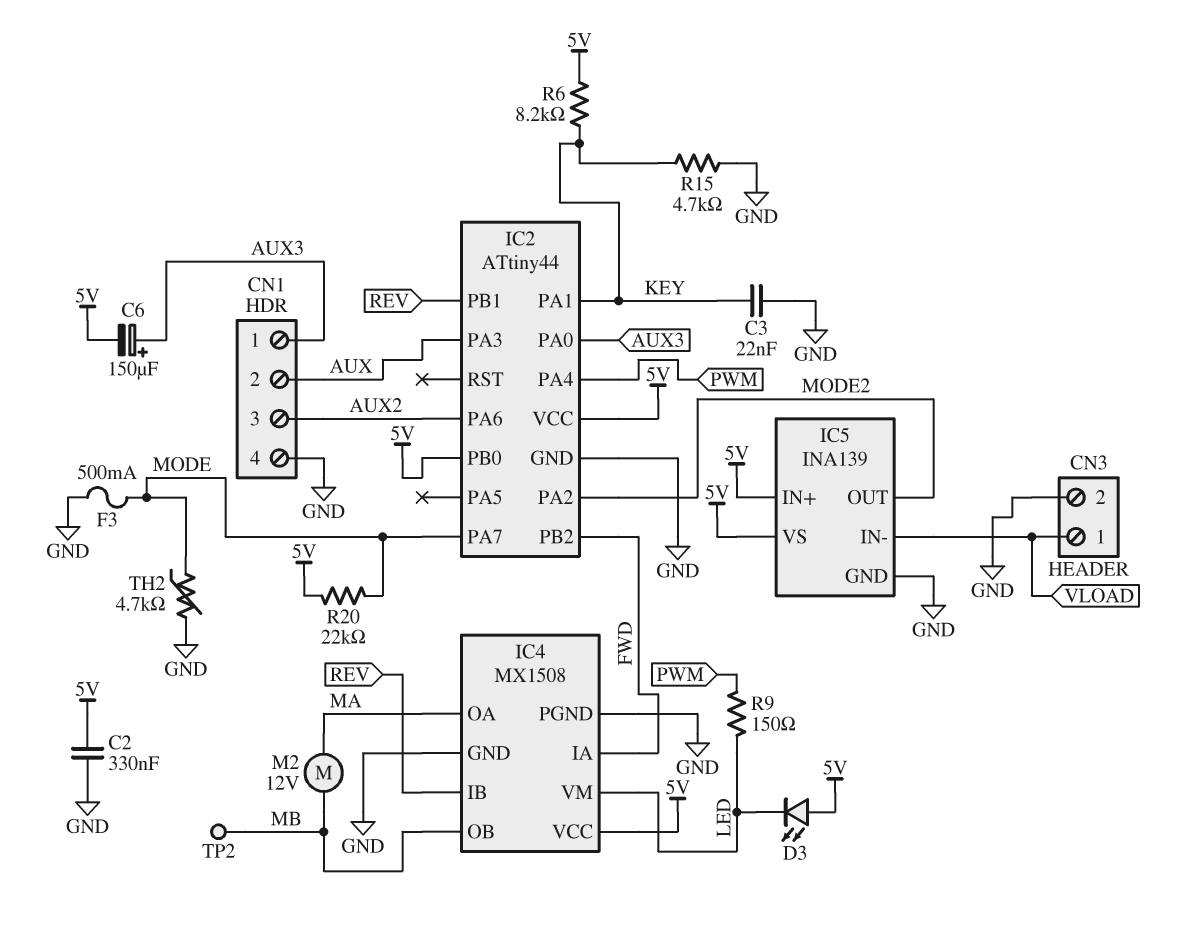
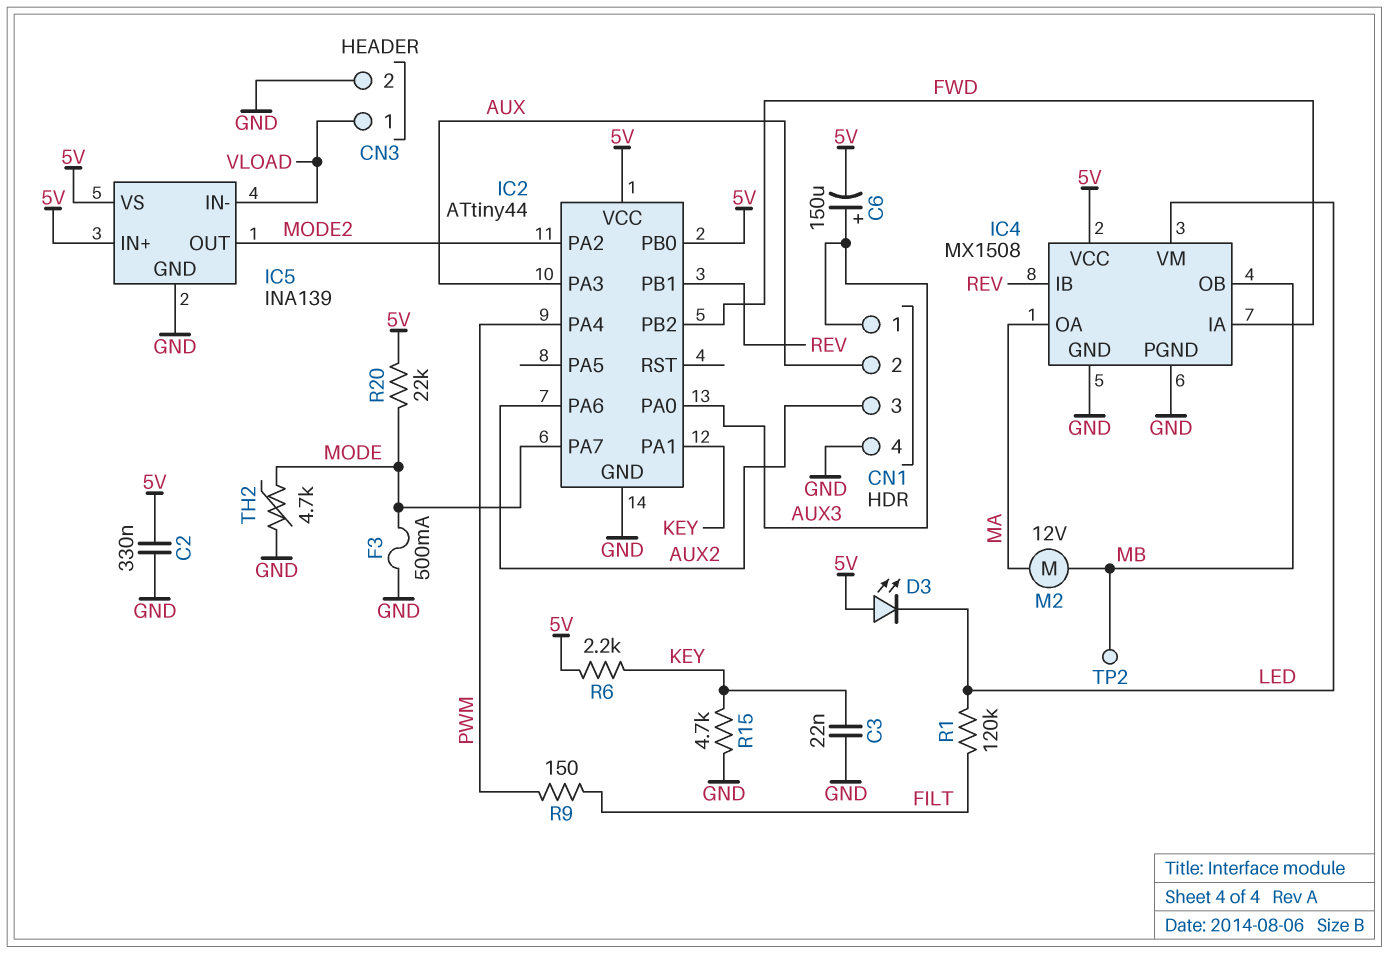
R1: none -> 120k (FILT, LED)
R6: 8.2k (5V, KEY) -> 2.2k (5V, KEY)
R9: 150 (LED, PWM) -> 150 (FILT, PWM)

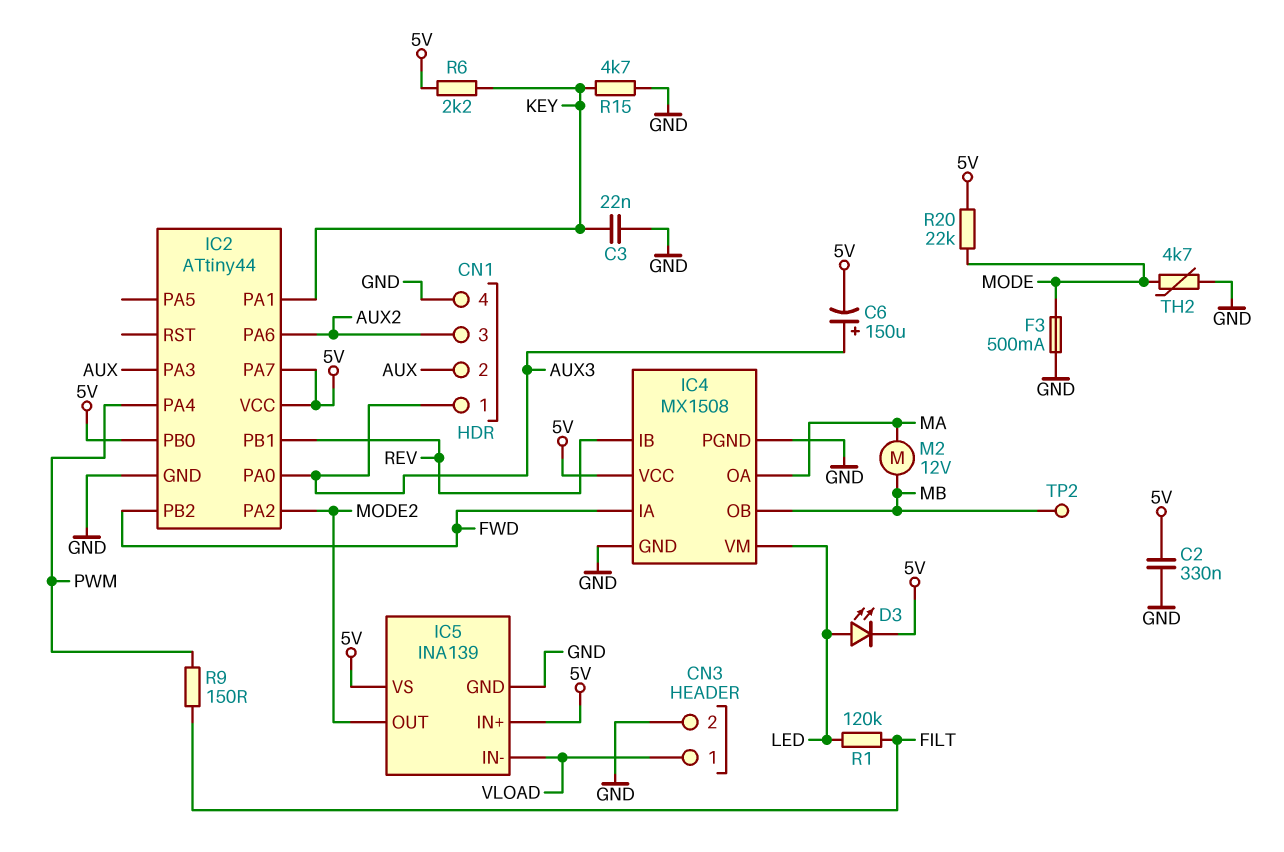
D3: LED (A 5V, K LED) -> LED (A LED, K 5V)
IC2 pin PA7: MODE -> 5V

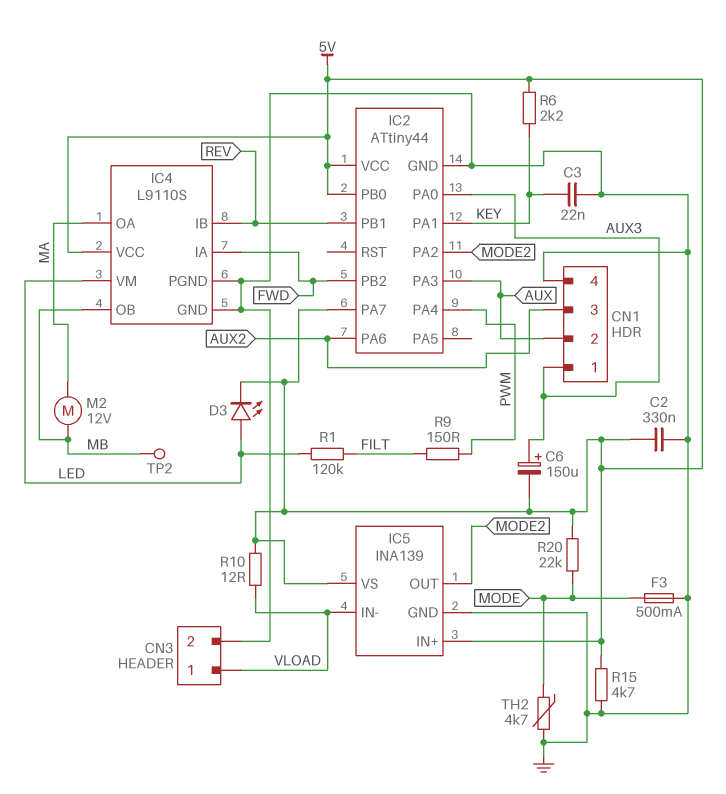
IC4: MX1508 -> L9110S
R10: none -> 12 (5V, VLOAD)
R15: 4.7k (GND, KEY) -> 4.7k (5V, GND)

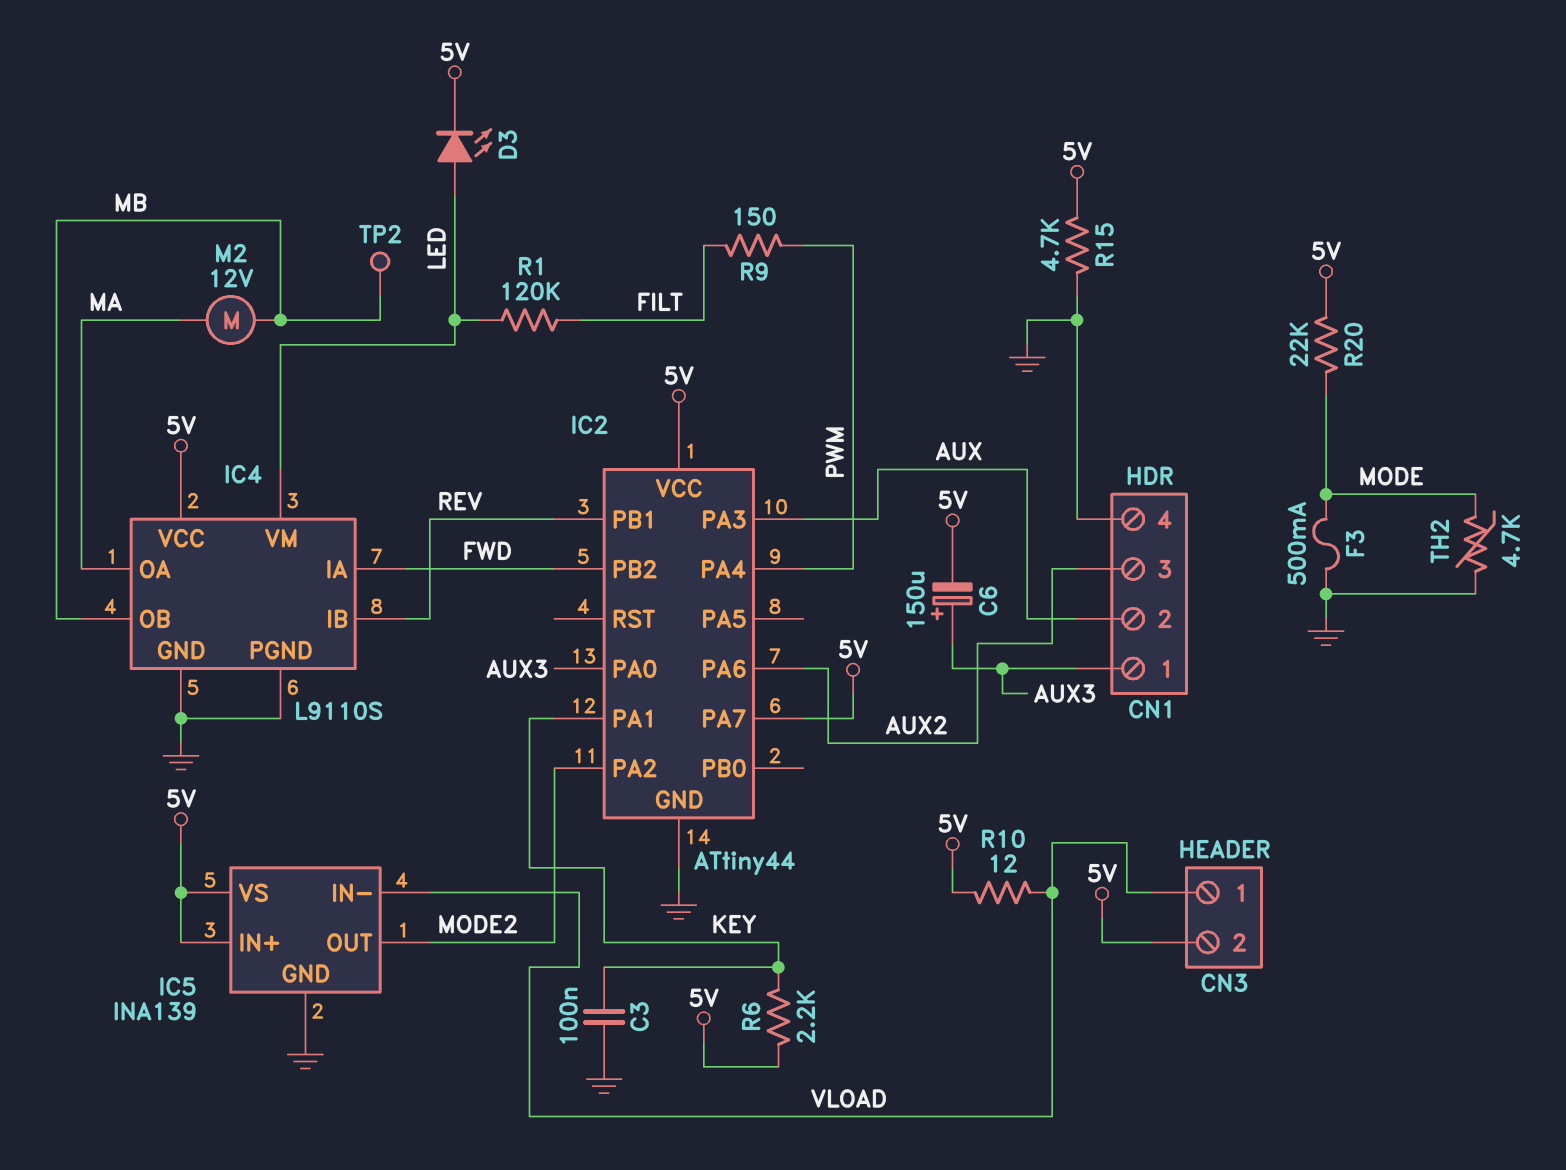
C2: 330nF (5V, GND) -> none
C3: 22nF (GND, KEY) -> 100nF (GND, KEY)
CN3 pin 2: GND -> 5V
IC2 pin PB0: 5V -> none

